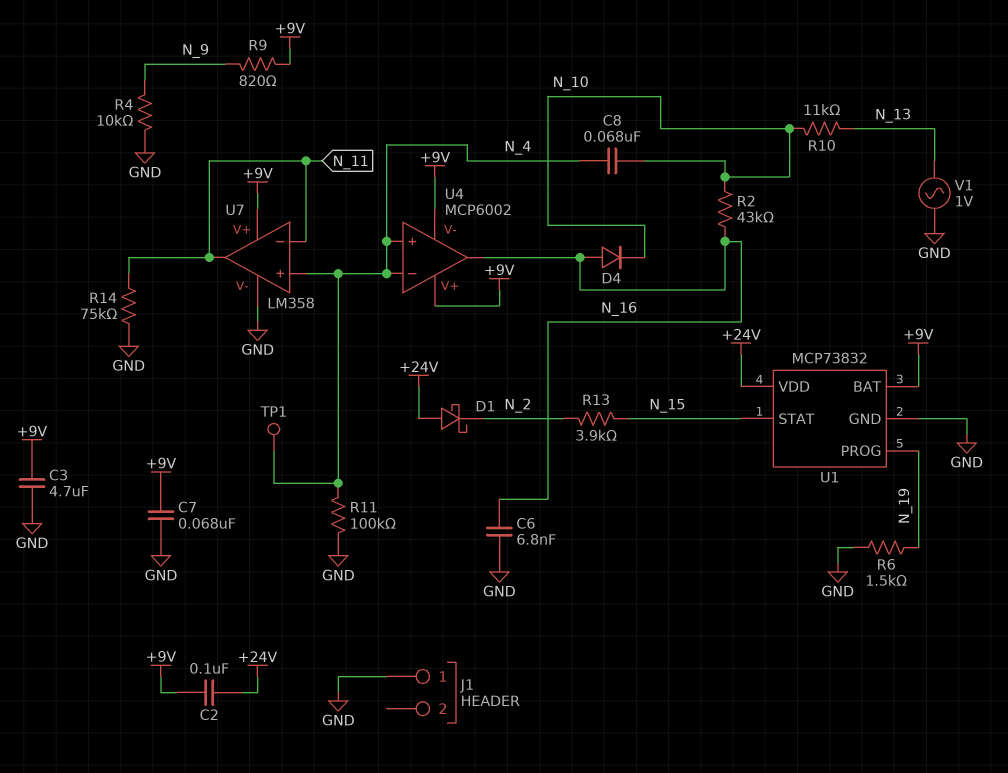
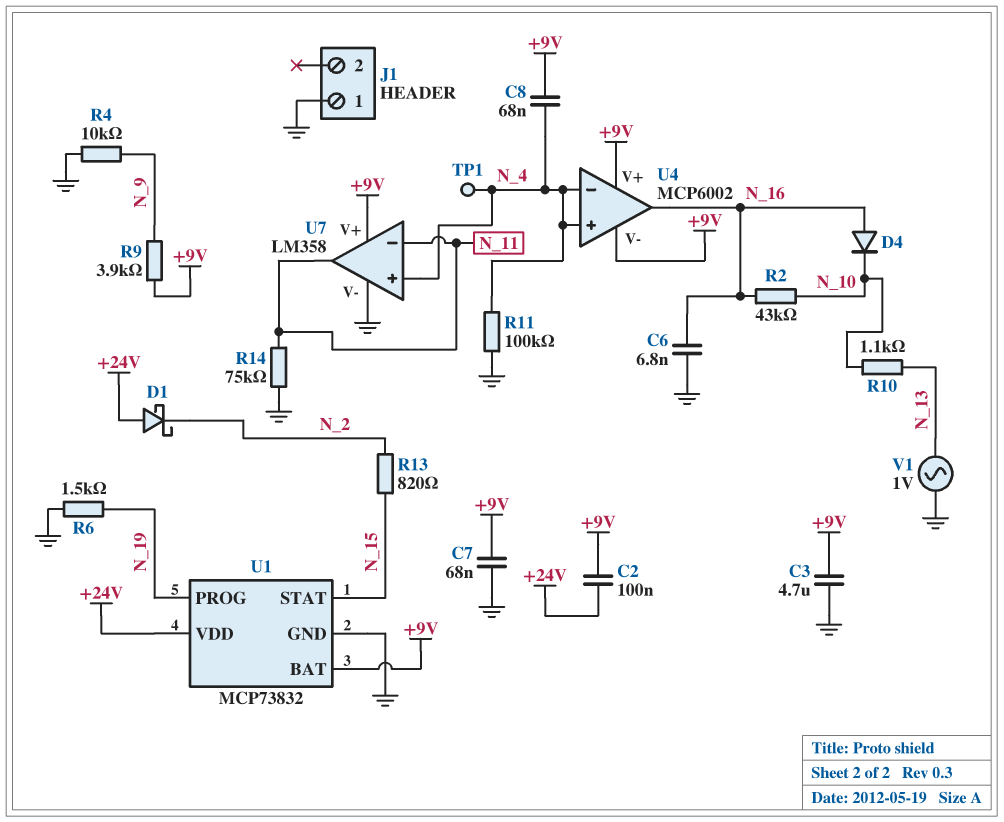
C8: 68nF (N_4, N_10) -> 68nF (+9V, N_4)
R9: 820 (+9V, N_9) -> 3.9k (+9V, N_9)
R10: 11k (N_10, N_13) -> 1.1k (N_10, N_13)
R13: 3.9k (N_2, N_15) -> 820 (N_2, N_15)

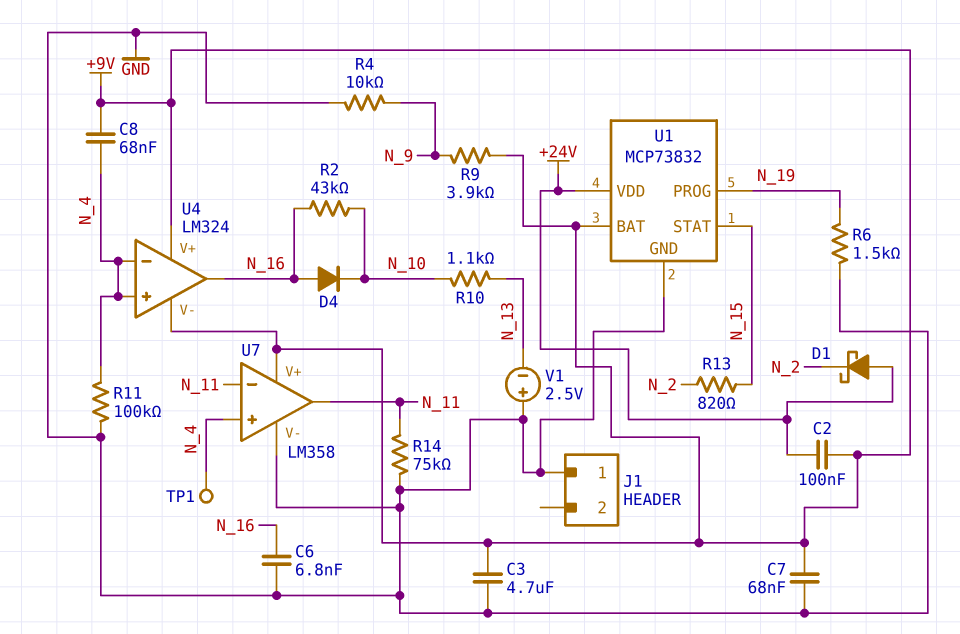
U4: MCP6002 -> LM324
V1: AC 1V (GND, N_13) -> 2.5V (plus GND, minus N_13)

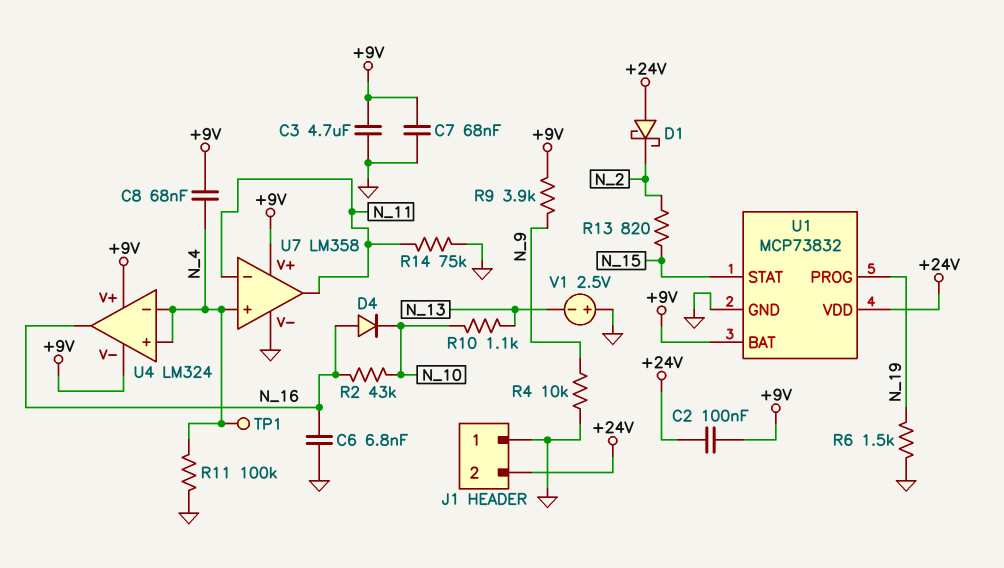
J1 pin 2: none -> +24V

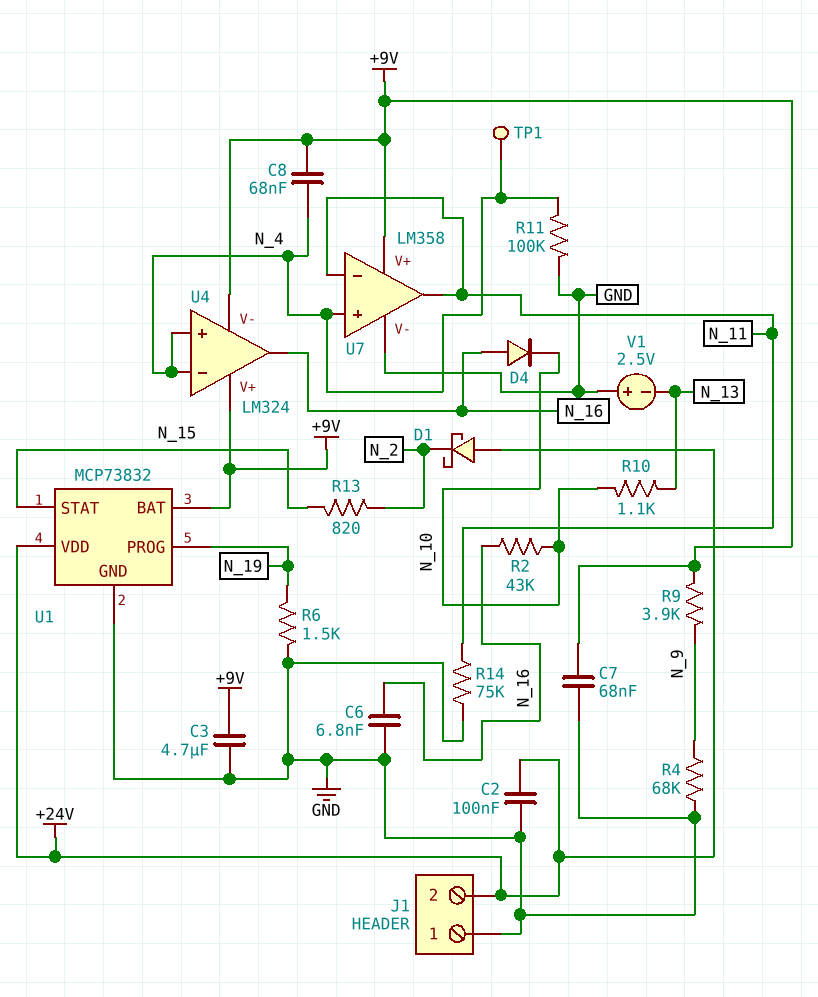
C2: 100nF (+9V, +24V) -> 100nF (+24V, GND)
R4: 10k (GND, N_9) -> 68k (GND, N_9)

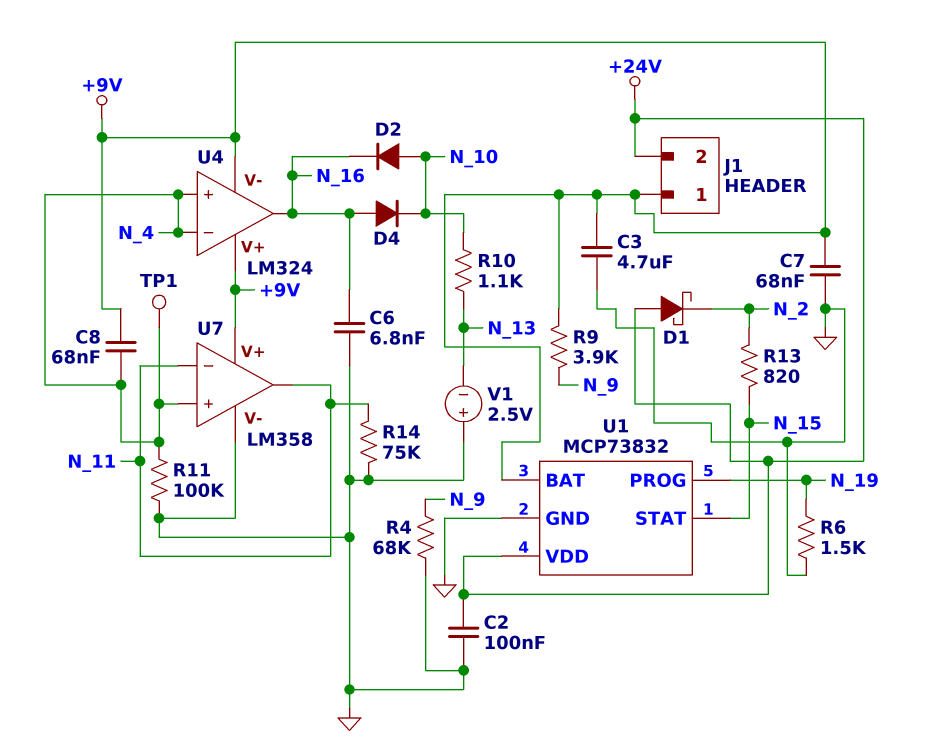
D2: none -> diode (A N_10, K N_16)
J1 pin 1: GND -> +9V
R2: 43k (N_10, N_16) -> none

